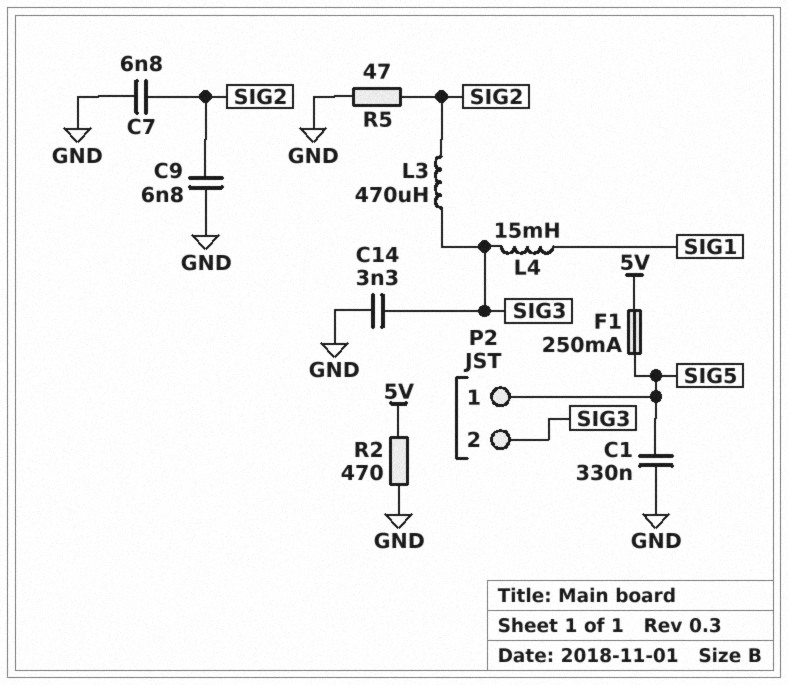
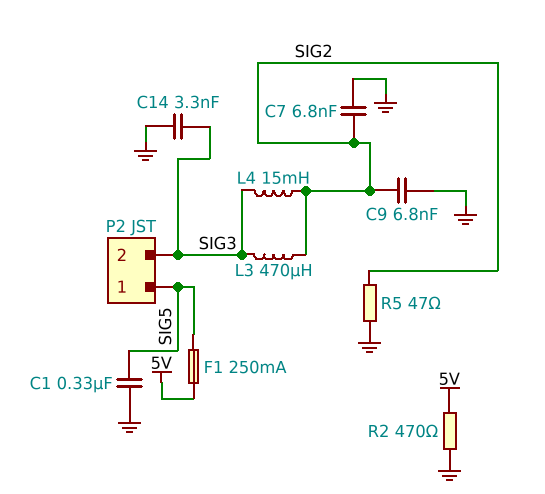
L4: 15mH (SIG1, SIG3) -> 15mH (SIG2, SIG3)

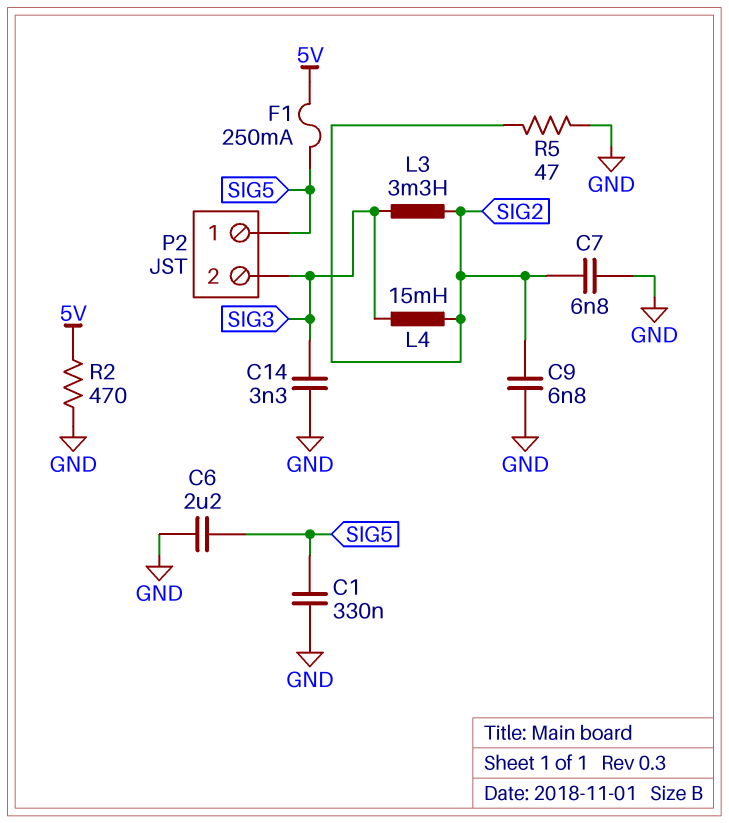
C6: none -> 2.2uF (GND, SIG5)
L3: 470uH (SIG2, SIG3) -> 3.3mH (SIG2, SIG3)

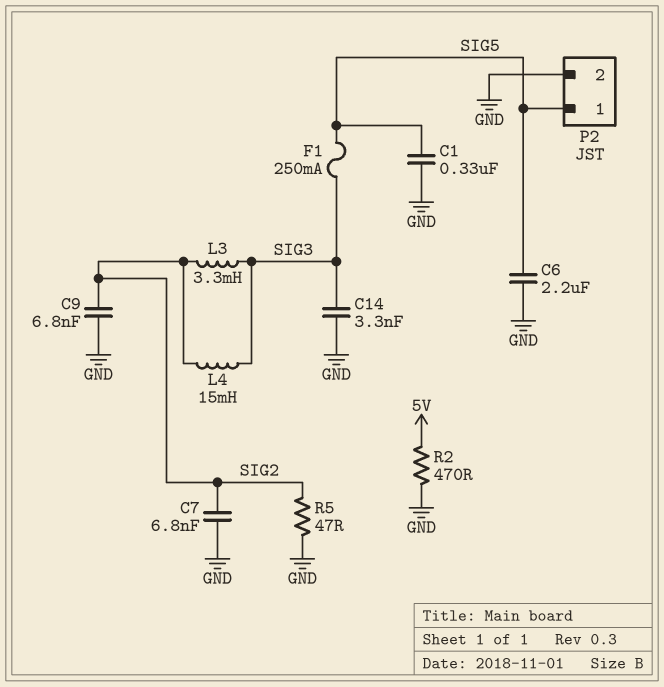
F1: 250mA (5V, SIG5) -> 250mA (SIG3, SIG5)
P2 pin 2: SIG3 -> GND

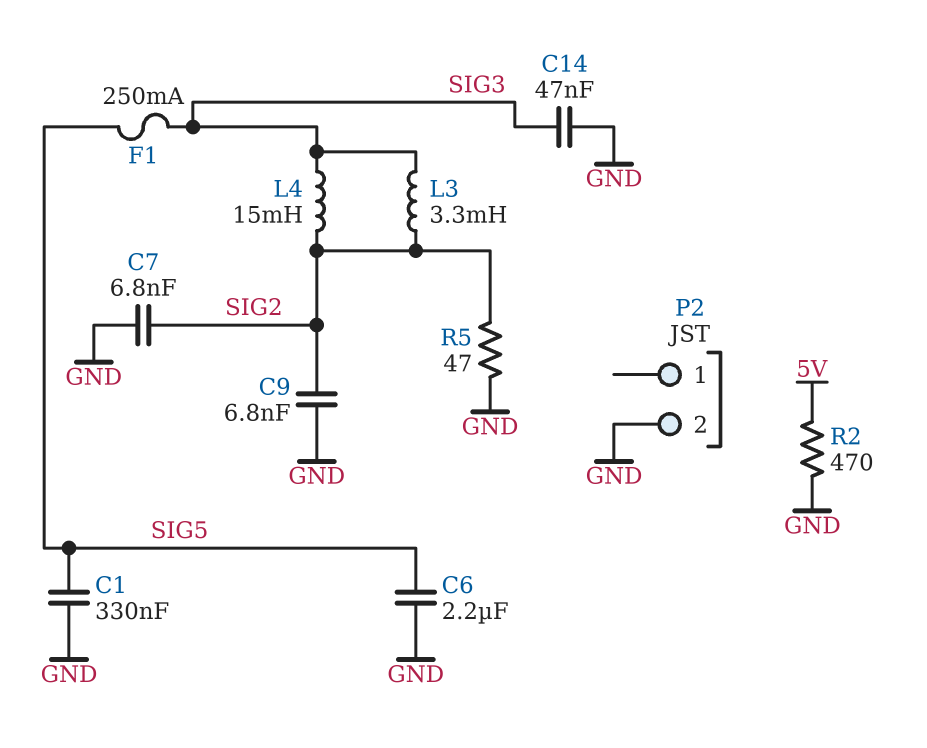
C14: 3.3nF (GND, SIG3) -> 47nF (GND, SIG3)
P2 pin 1: SIG5 -> none

